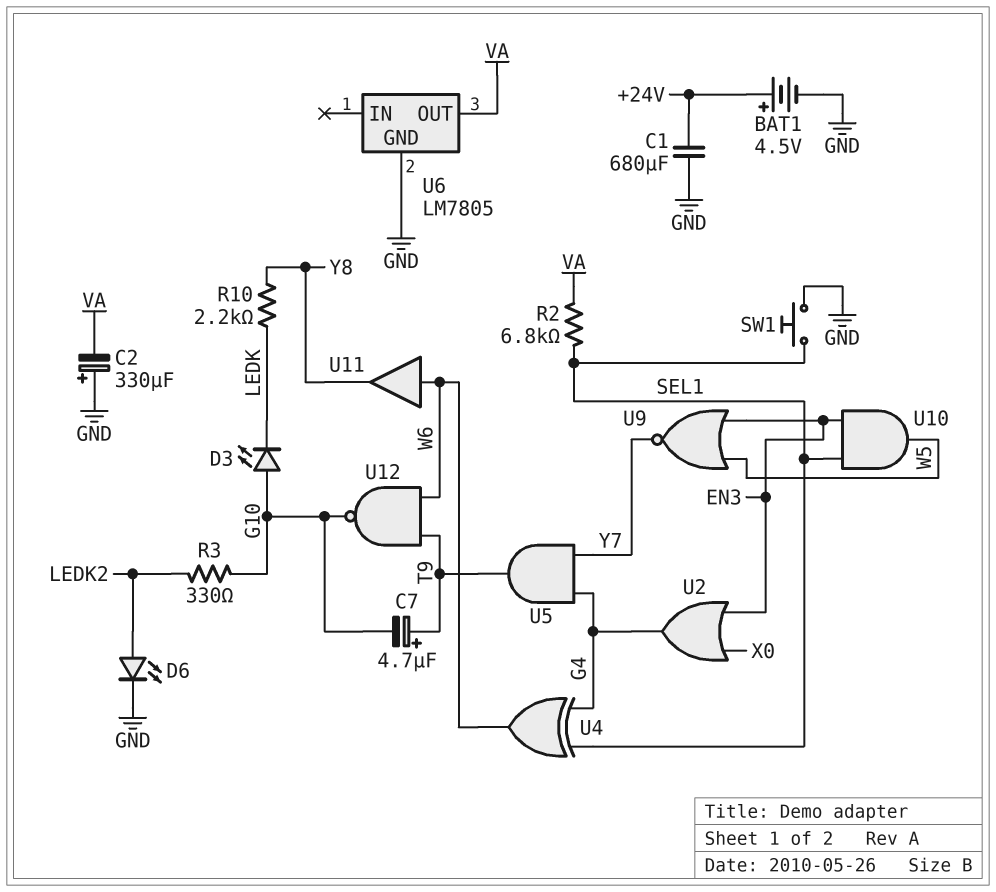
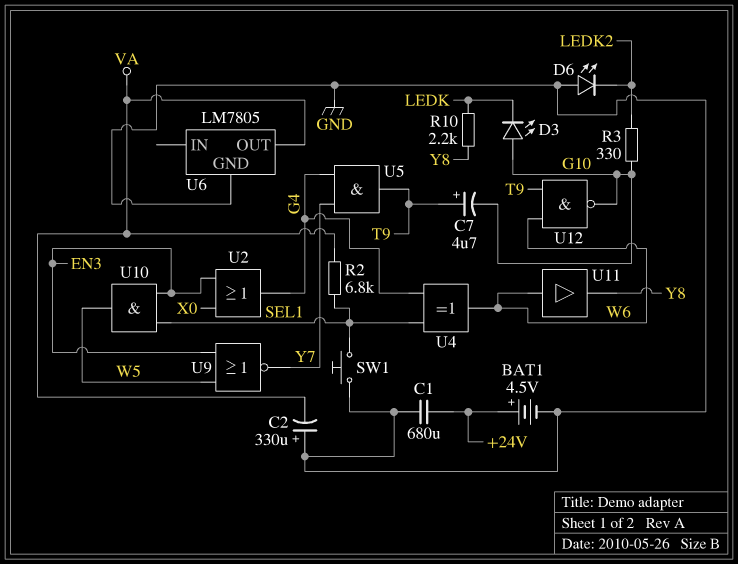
D6: LED (A LEDK2, K GND) -> LED (A GND, K LEDK2)

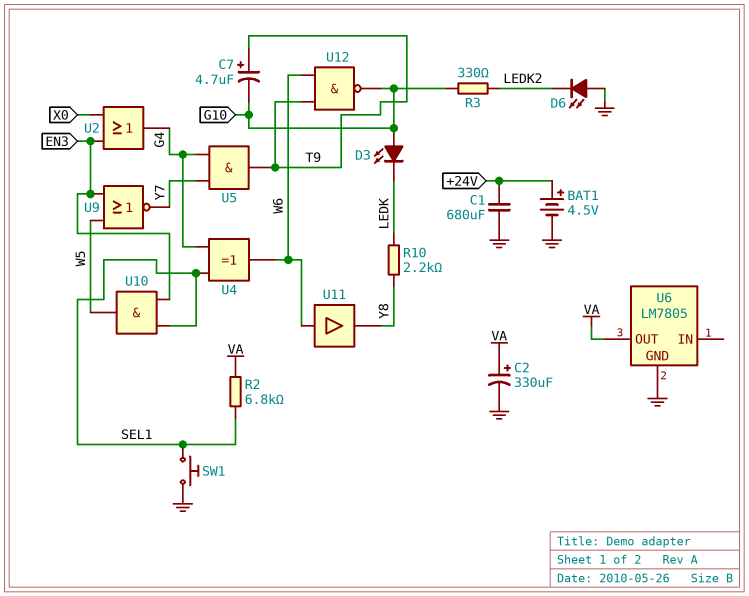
C2: 330uF (plus GND, minus VA) -> 330uF (plus VA, minus GND)

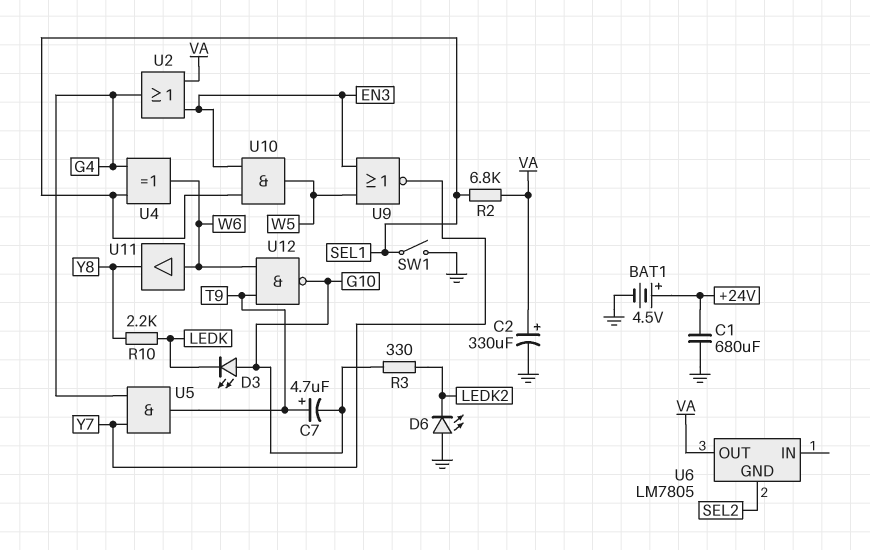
SW1: button (GND, SEL1) -> switch (GND, SEL1)
U2: OR (in EN3, in X0, out G4) -> OR (in EN3, in VA, out G4)
U6 pin GND: GND -> SEL2

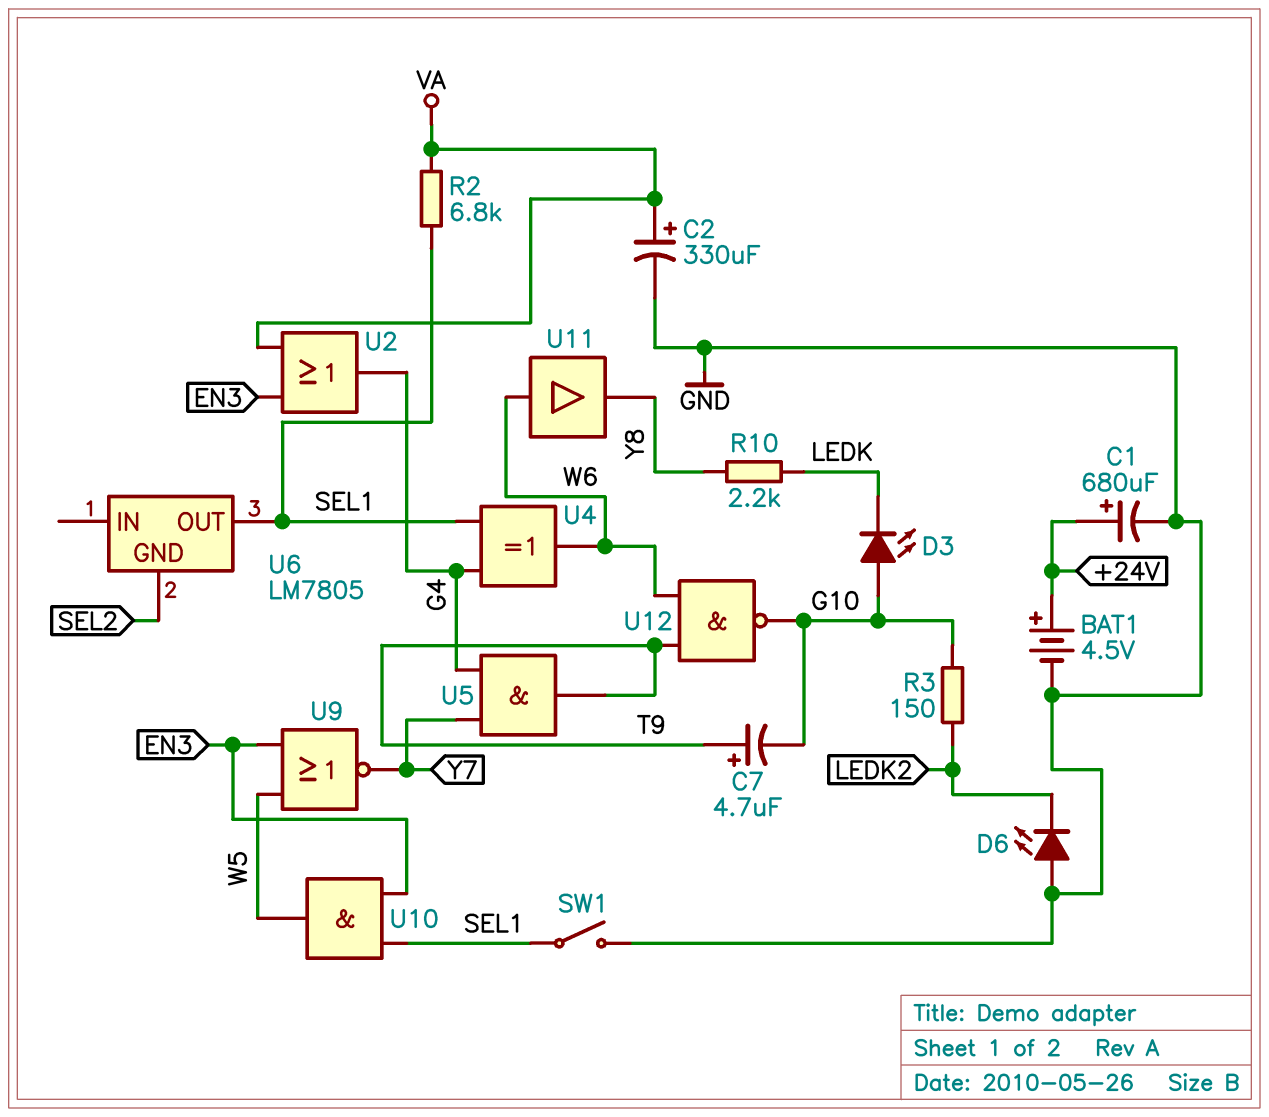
C1: 680uF (+24V, GND) -> 680uF (plus +24V, minus GND)
R3: 330 (G10, LEDK2) -> 150 (G10, LEDK2)
U6 pin OUT: VA -> SEL1

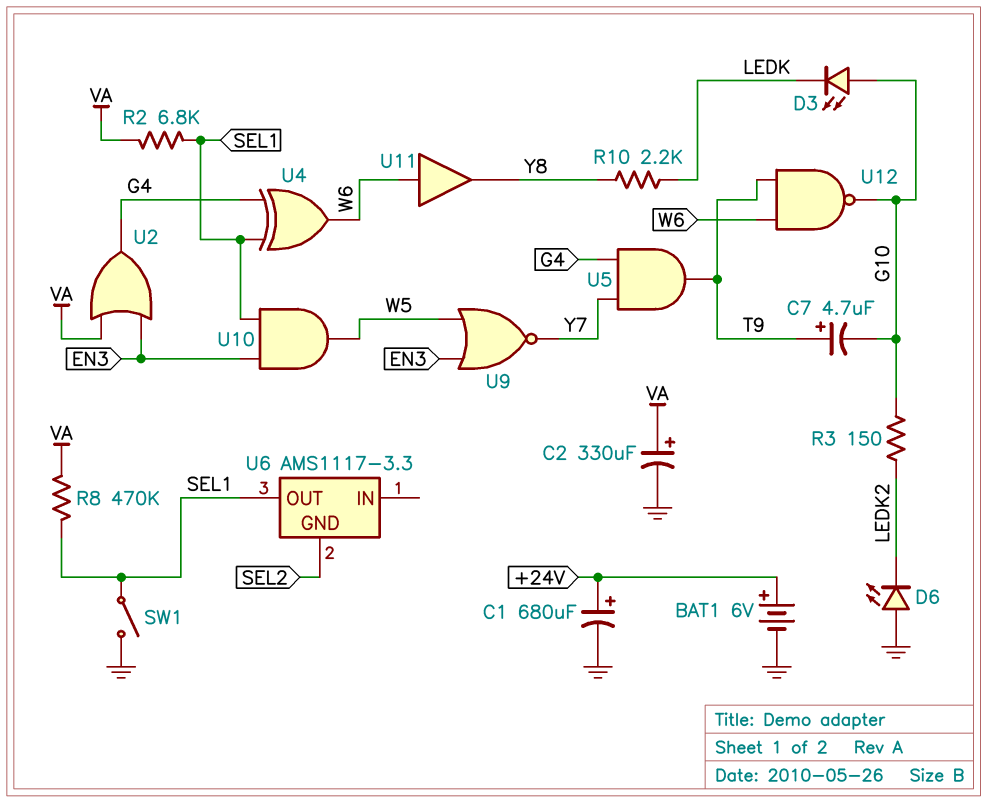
BAT1: 4.5V (plus +24V, minus GND) -> 6V (plus +24V, minus GND)
R8: none -> 470k (SEL1, VA)
U6: LM7805 -> AMS1117-3.3

